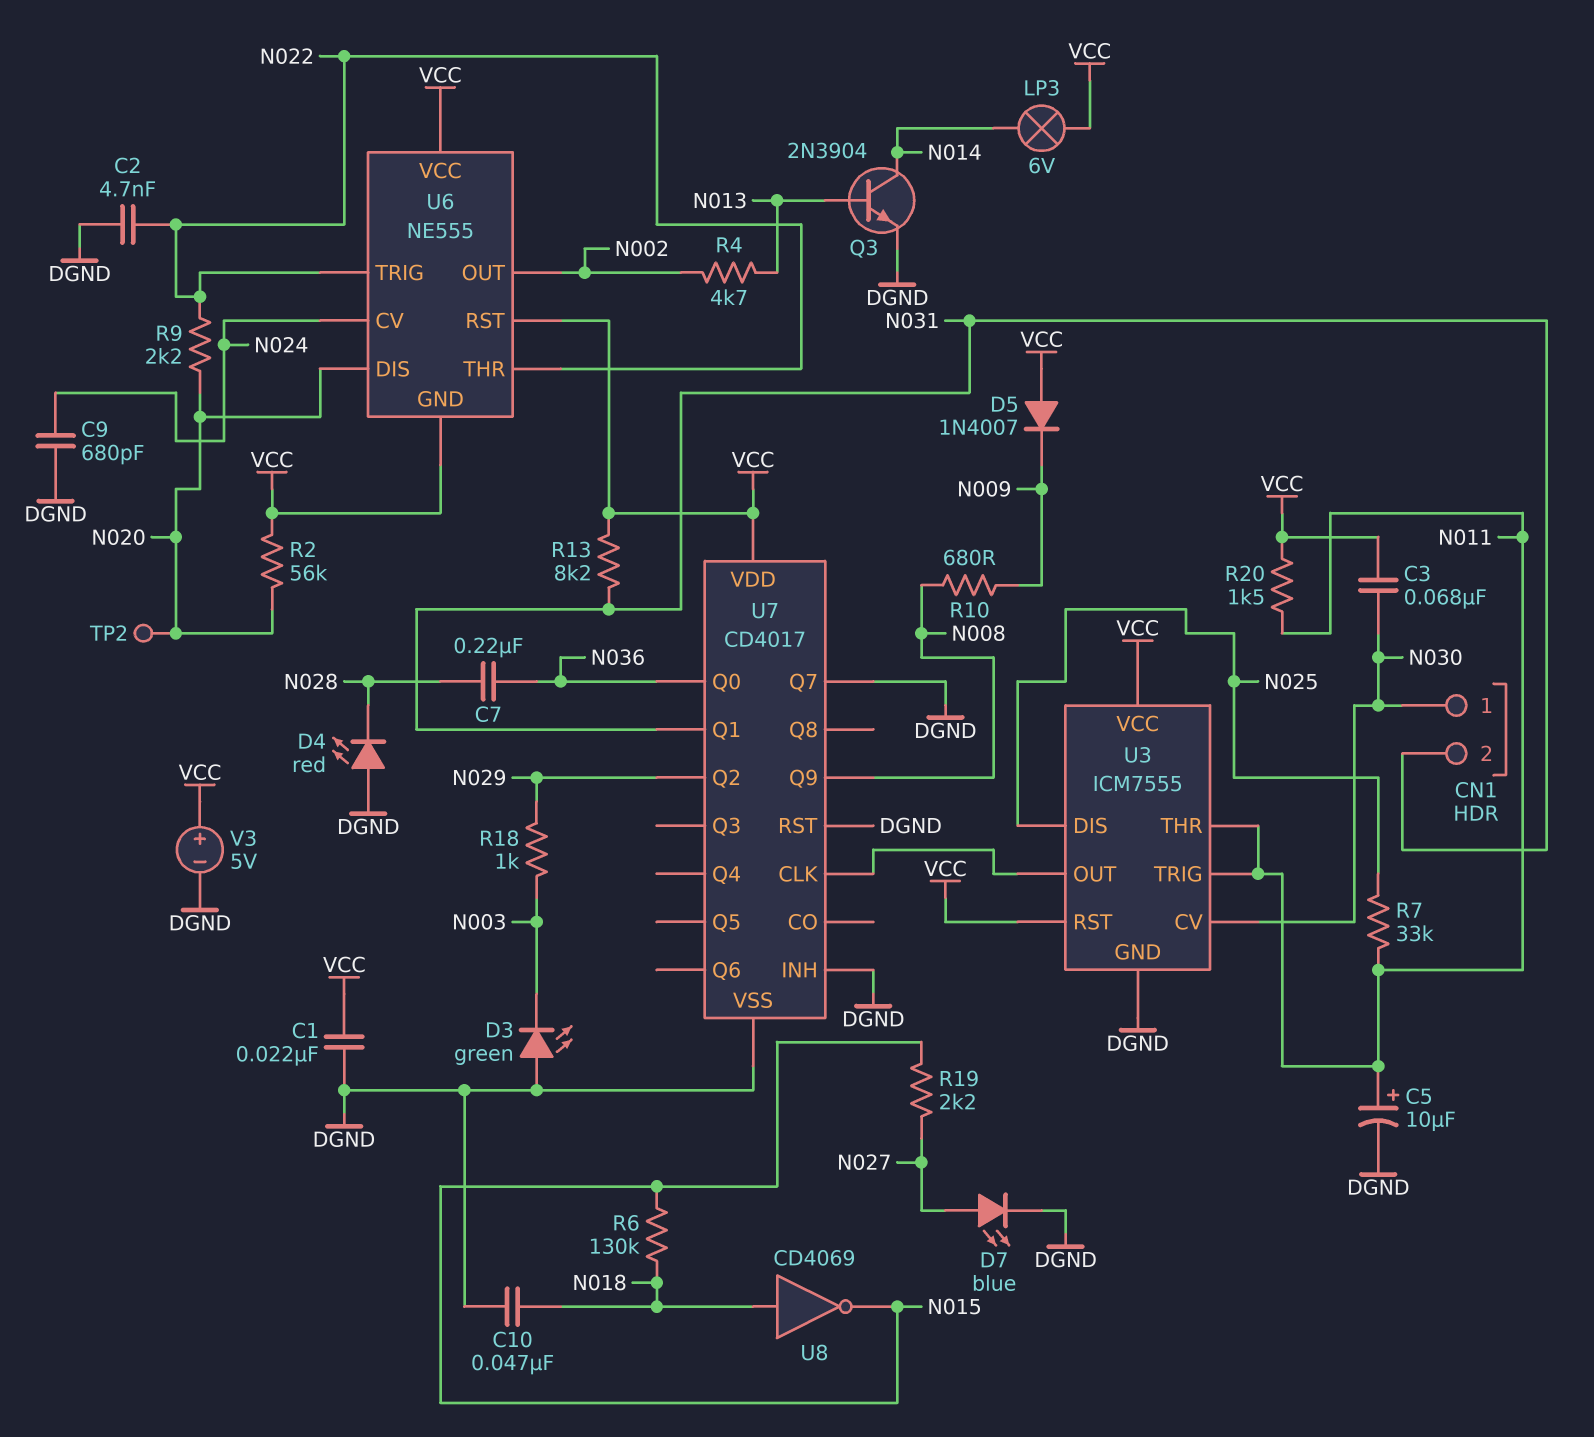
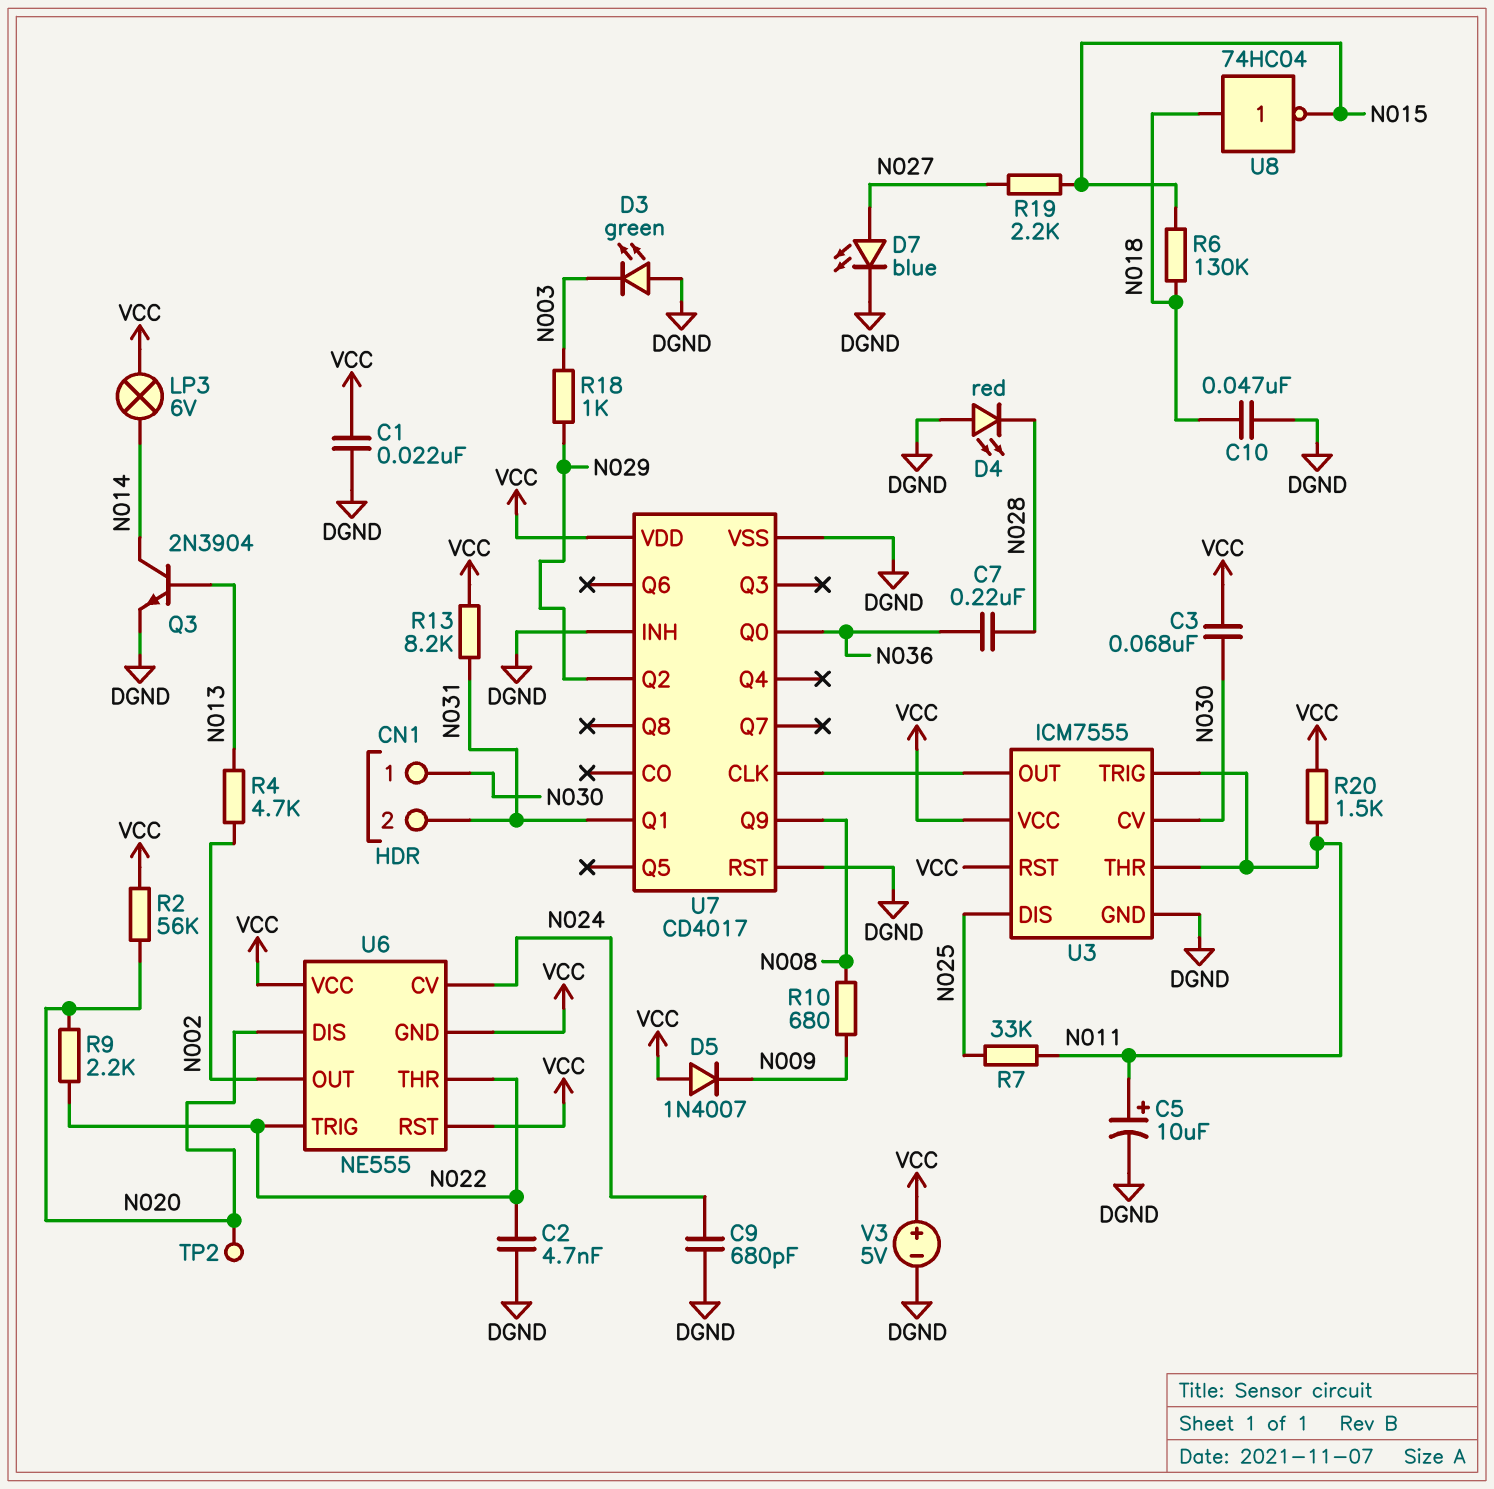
U7 pin Q7: DGND -> none
U8: NOT CD4069 (in N018, out N015) -> NOT 74HC04 (in N018, out N015)

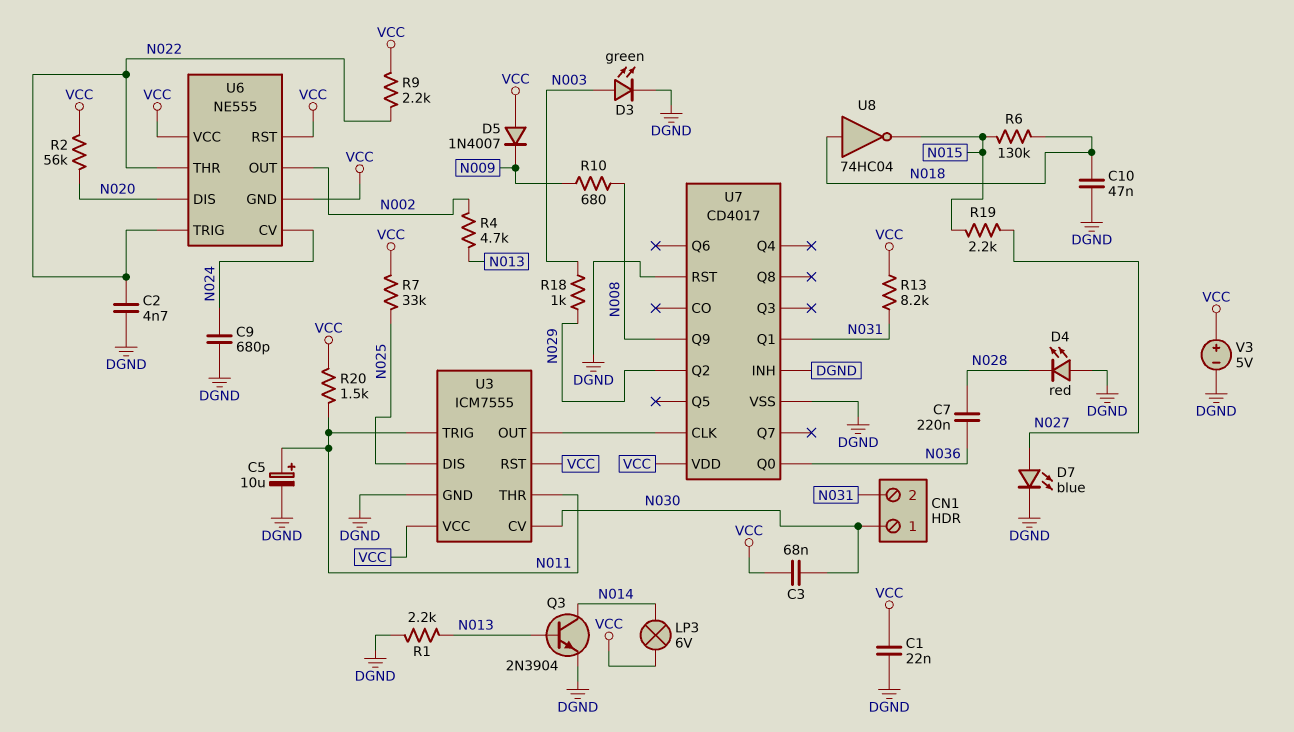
D3: LED green (A DGND, K N003) -> LED green (A N003, K DGND)
R1: none -> 2.2k (DGND, N013)
R7: 33k (N011, N025) -> 33k (N025, VCC)
R9: 2.2k (N020, N022) -> 2.2k (N022, VCC)
TP2: test point (N020) -> none

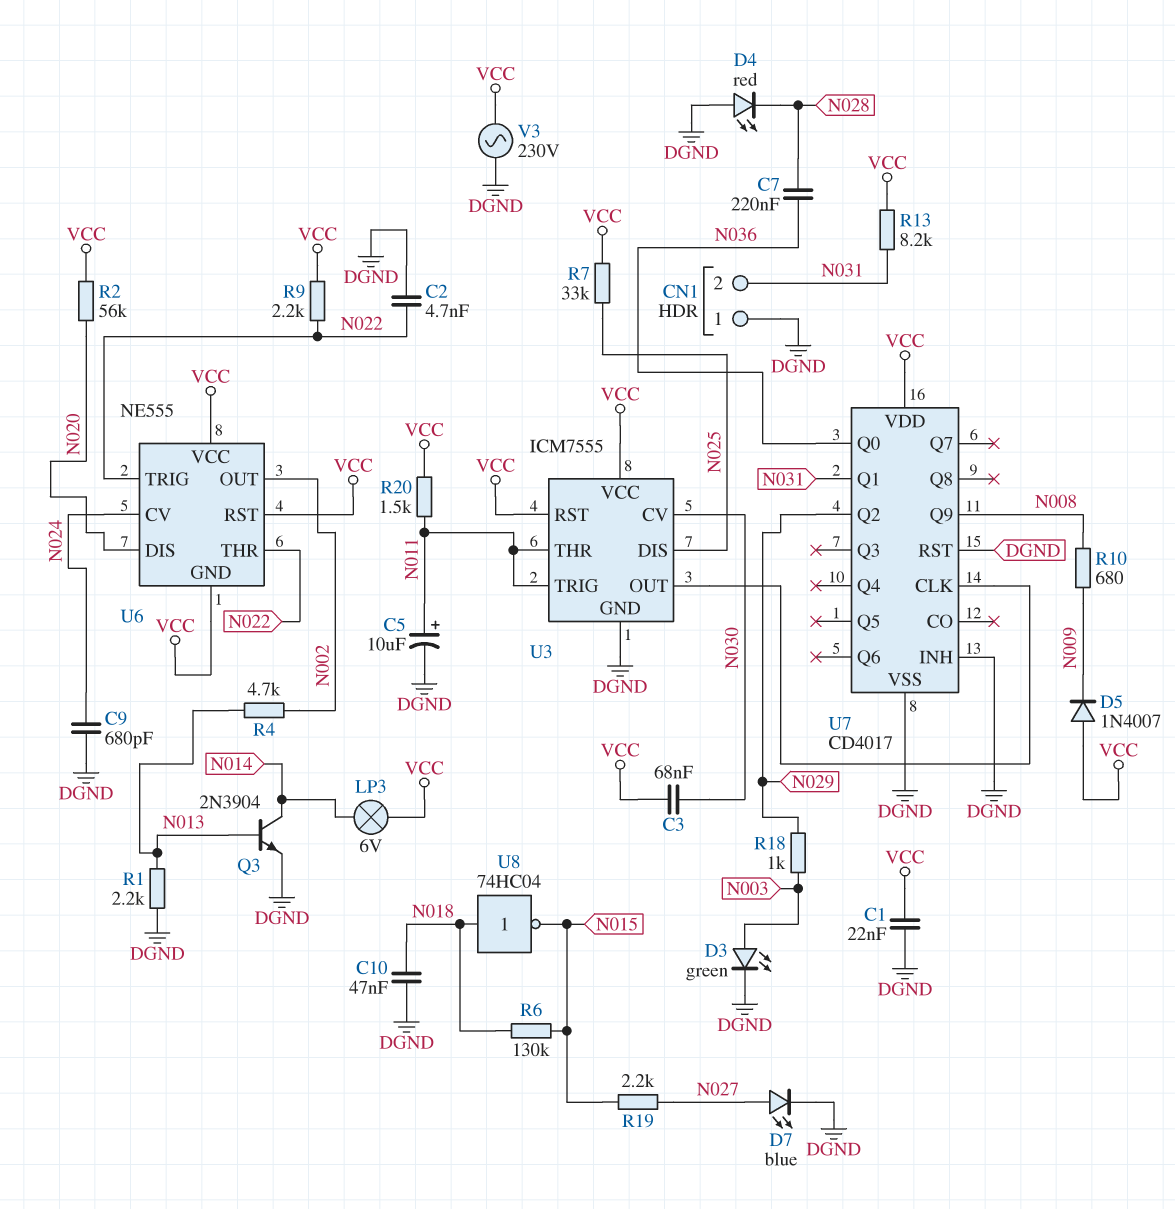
CN1 pin 1: N030 -> DGND
V3: 5V (plus VCC, minus DGND) -> AC 230V (DGND, VCC)

